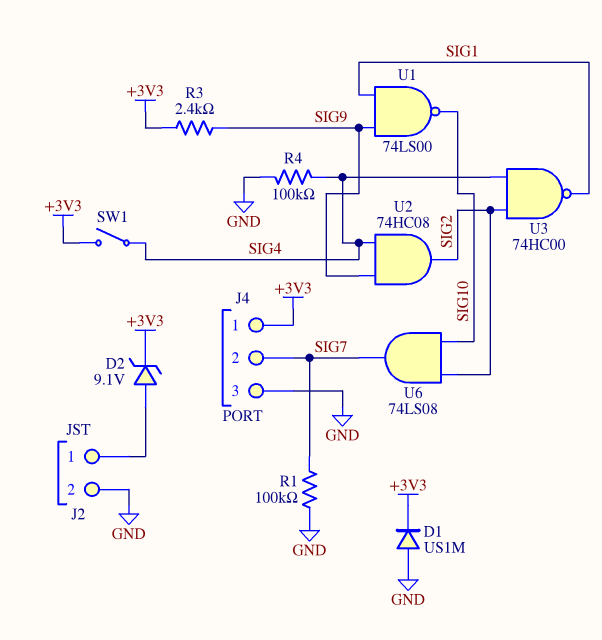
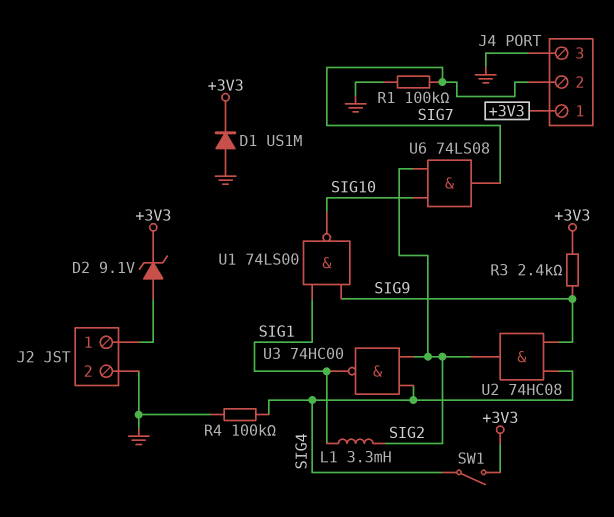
L1: none -> 3.3mH (SIG1, SIG2)

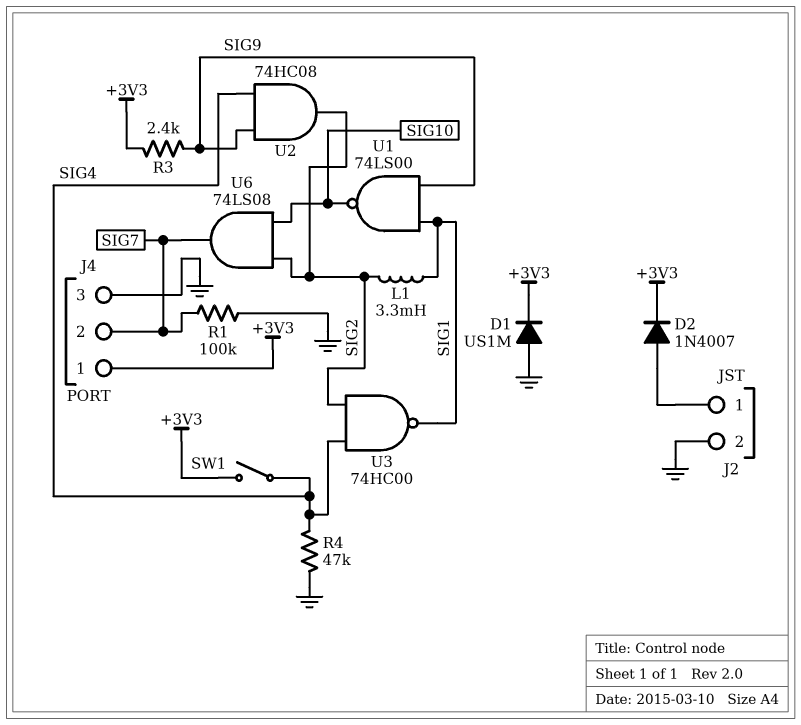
D2: zener 9.1V (A J2/1, K +3V3) -> diode 1N4007 (A J2/1, K +3V3)
R4: 100k (GND, SIG4) -> 47k (GND, SIG4)

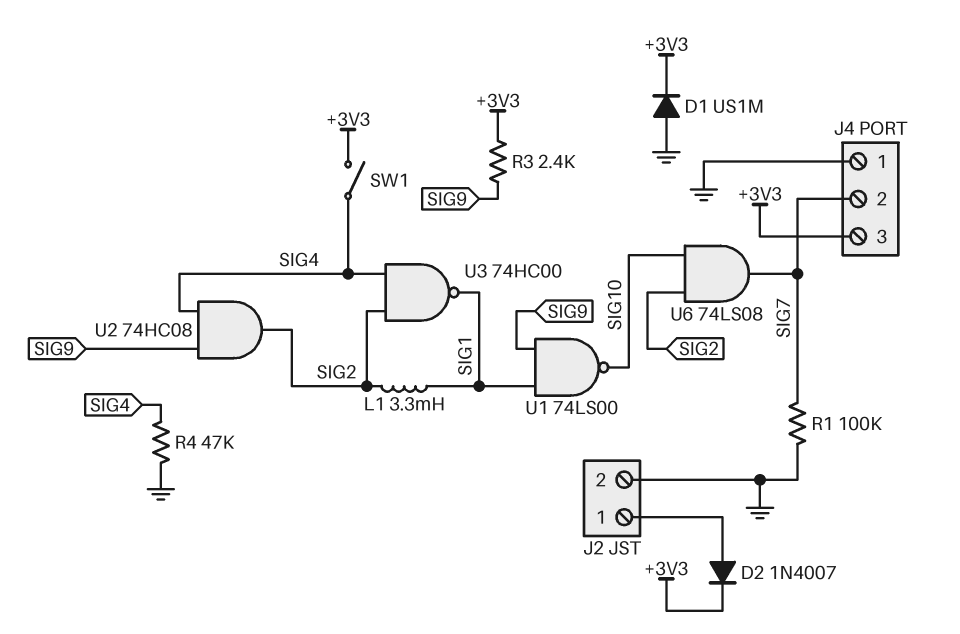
J4 pin 1: +3V3 -> GND
J4 pin 3: GND -> +3V3

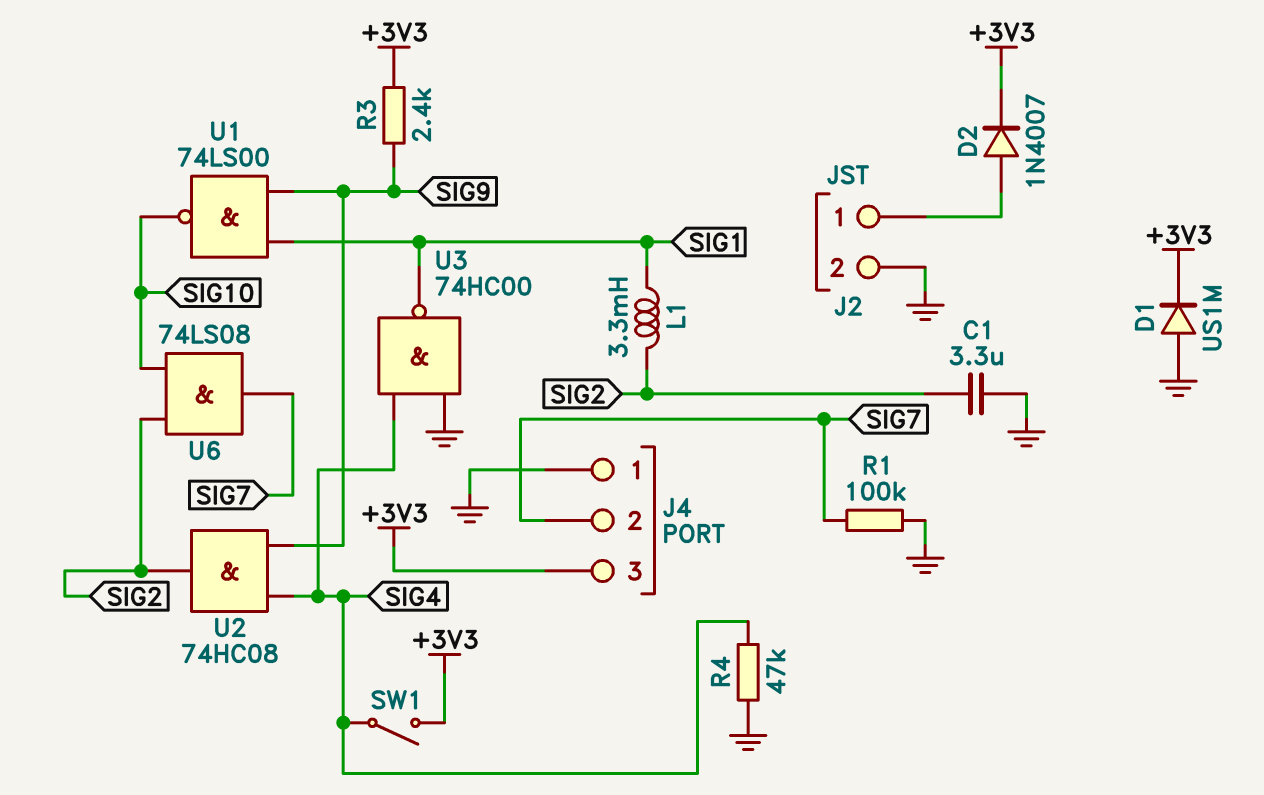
C1: none -> 3.3uF (GND, SIG2)
U3: NAND 74HC00 (in SIG2, in SIG4, out SIG1) -> NAND 74HC00 (in GND, in SIG4, out SIG1)

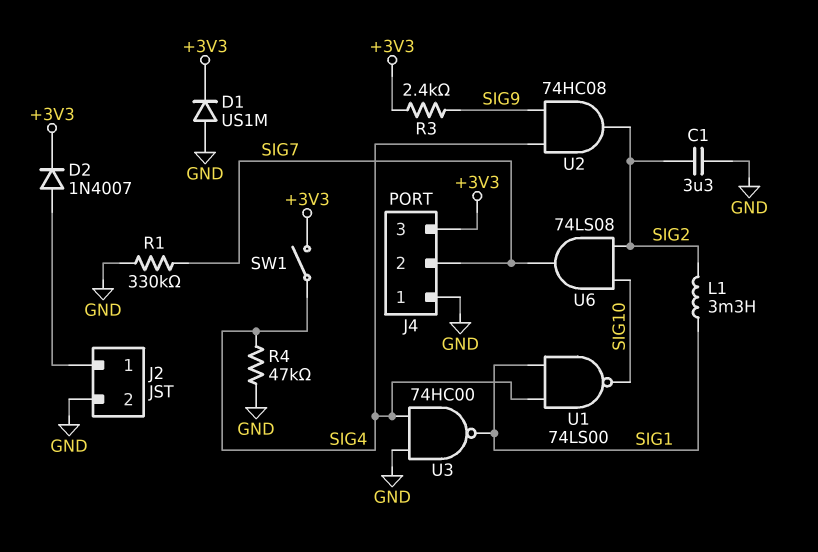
R1: 100k (GND, SIG7) -> 330k (GND, SIG7)
U1: NAND 74LS00 (in SIG1, in SIG9, out SIG10) -> NAND 74LS00 (in SIG1, in SIG4, out SIG10)

